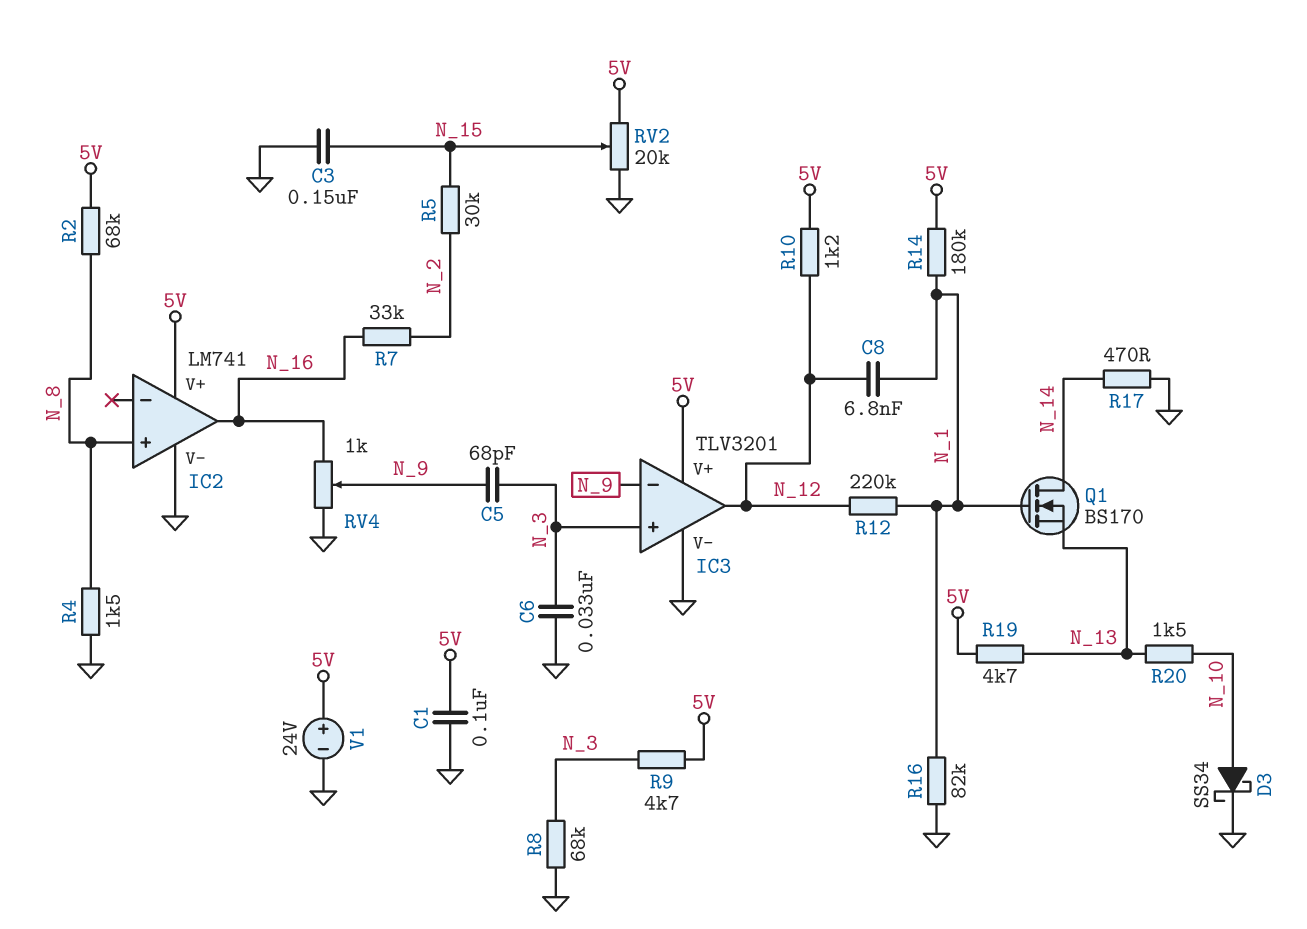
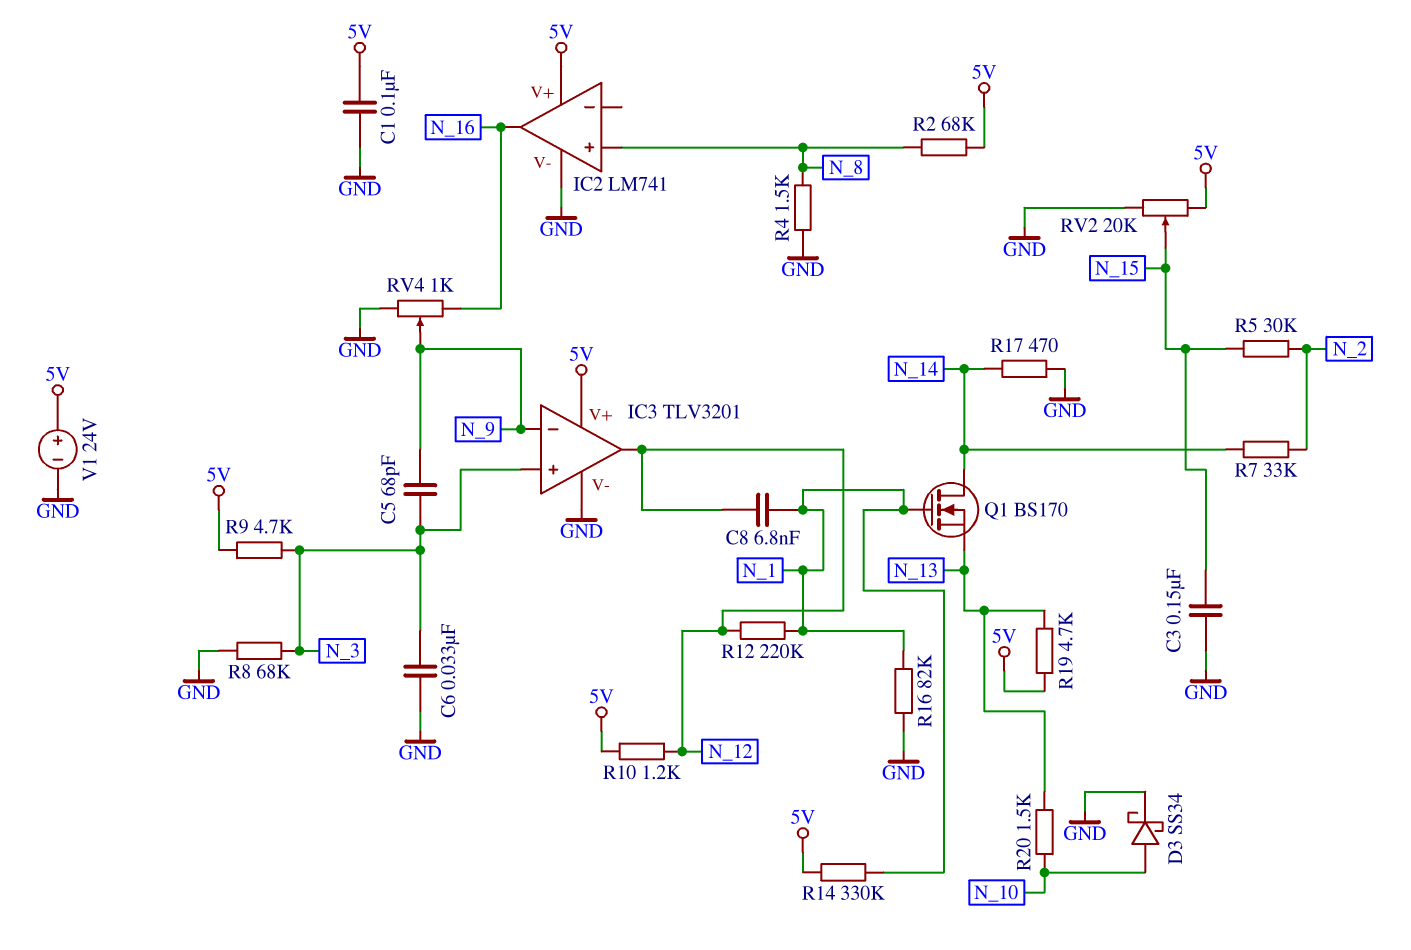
R7: 33k (N_2, N_16) -> 33k (N_2, N_14)
R14: 180k (5V, N_1) -> 330k (5V, N_1)

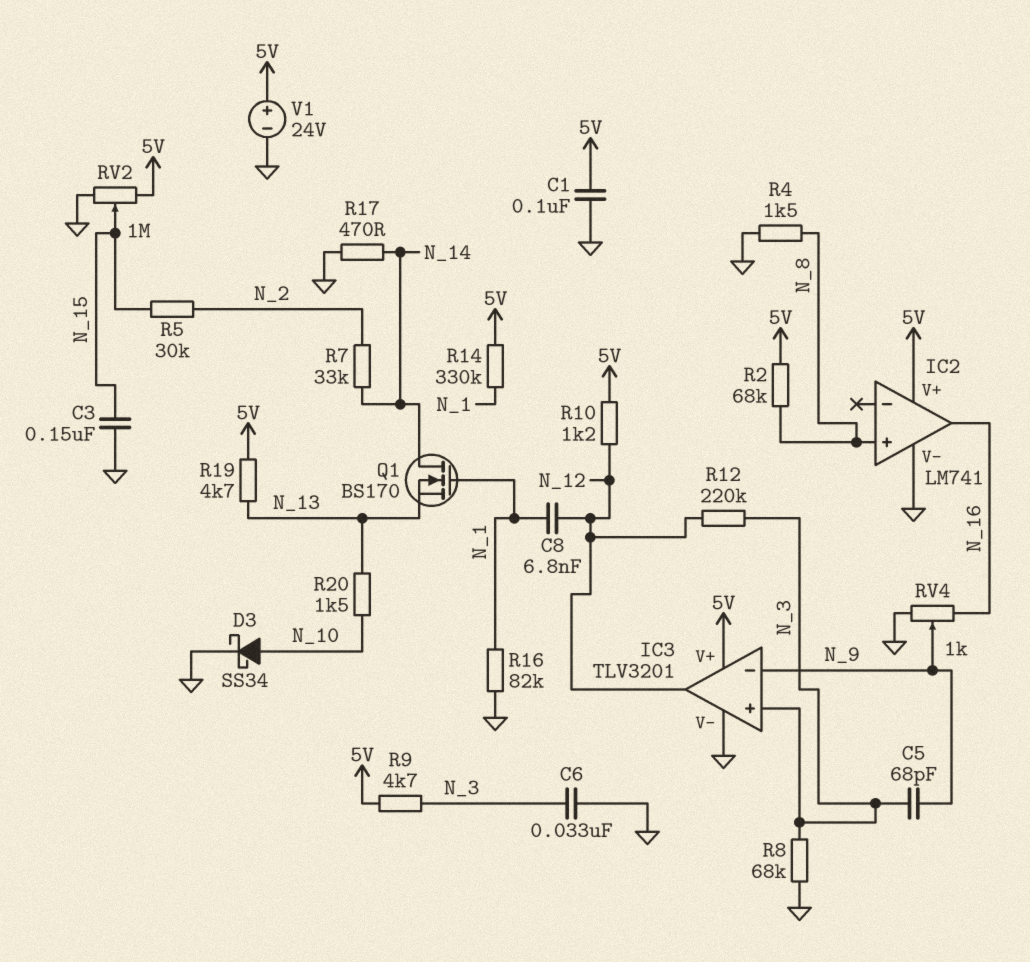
R12: 220k (N_1, N_12) -> 220k (N_3, N_12)
RV2: 20k (5V, GND, wiper N_15) -> 1M (5V, GND, wiper N_15)

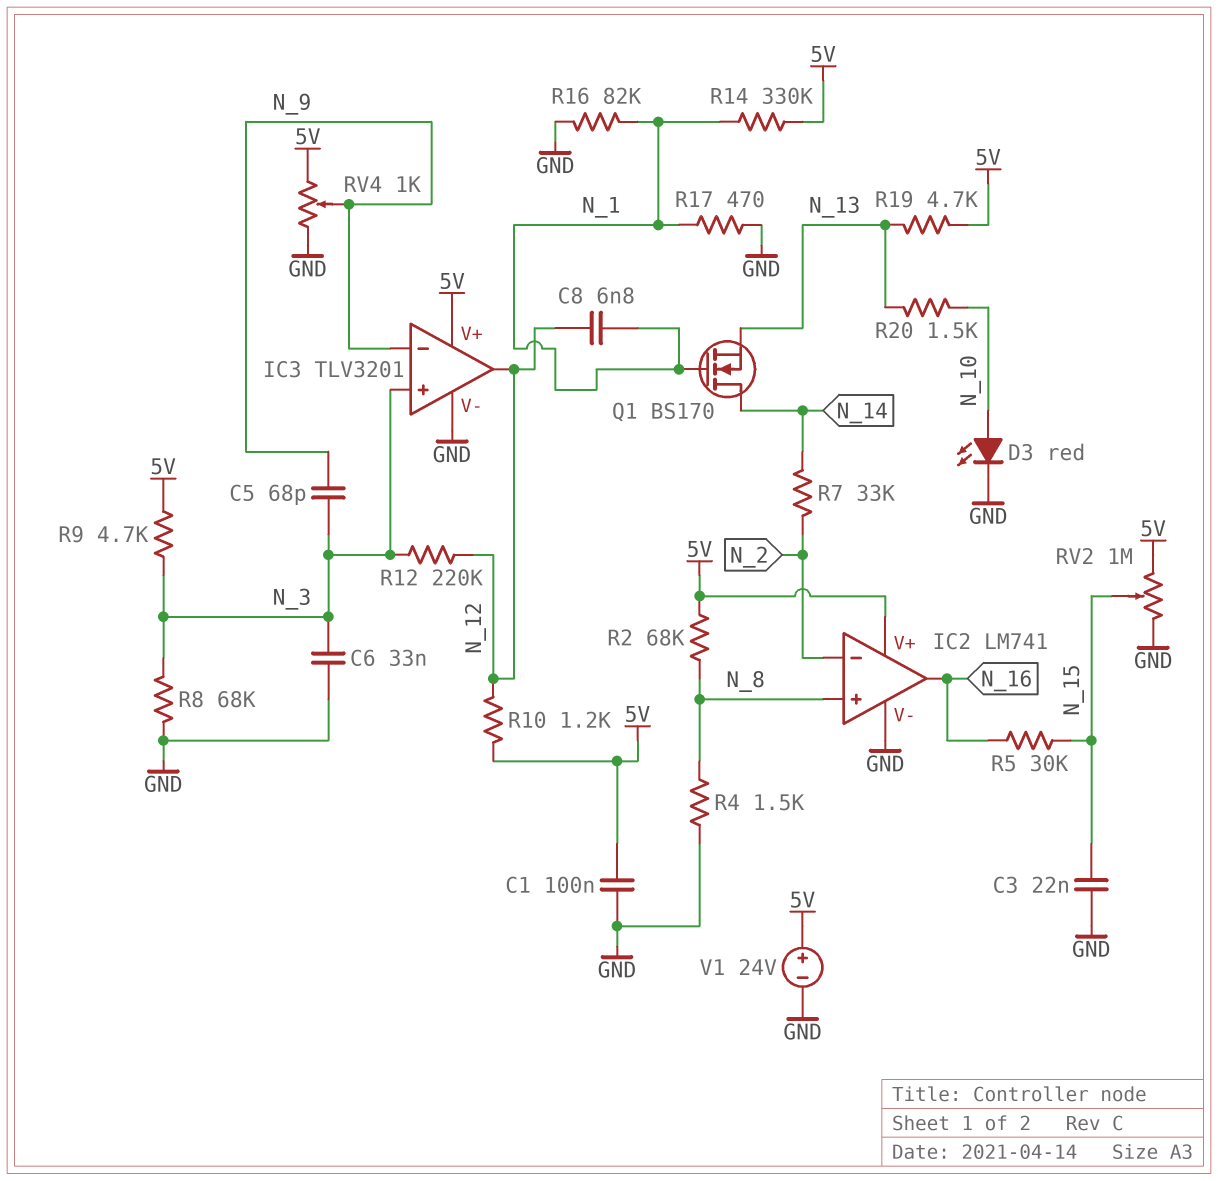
C3: 150nF (GND, N_15) -> 22nF (GND, N_15)
D3: schottky SS34 (A N_10, K GND) -> LED red (A N_10, K GND)
IC2 pin in-: none -> N_2
R5: 30k (N_2, N_15) -> 30k (N_15, N_16)
R17: 470 (GND, N_14) -> 470 (GND, N_1)
RV4: 1k (GND, N_16, wiper N_9) -> 1k (5V, GND, wiper N_9)

